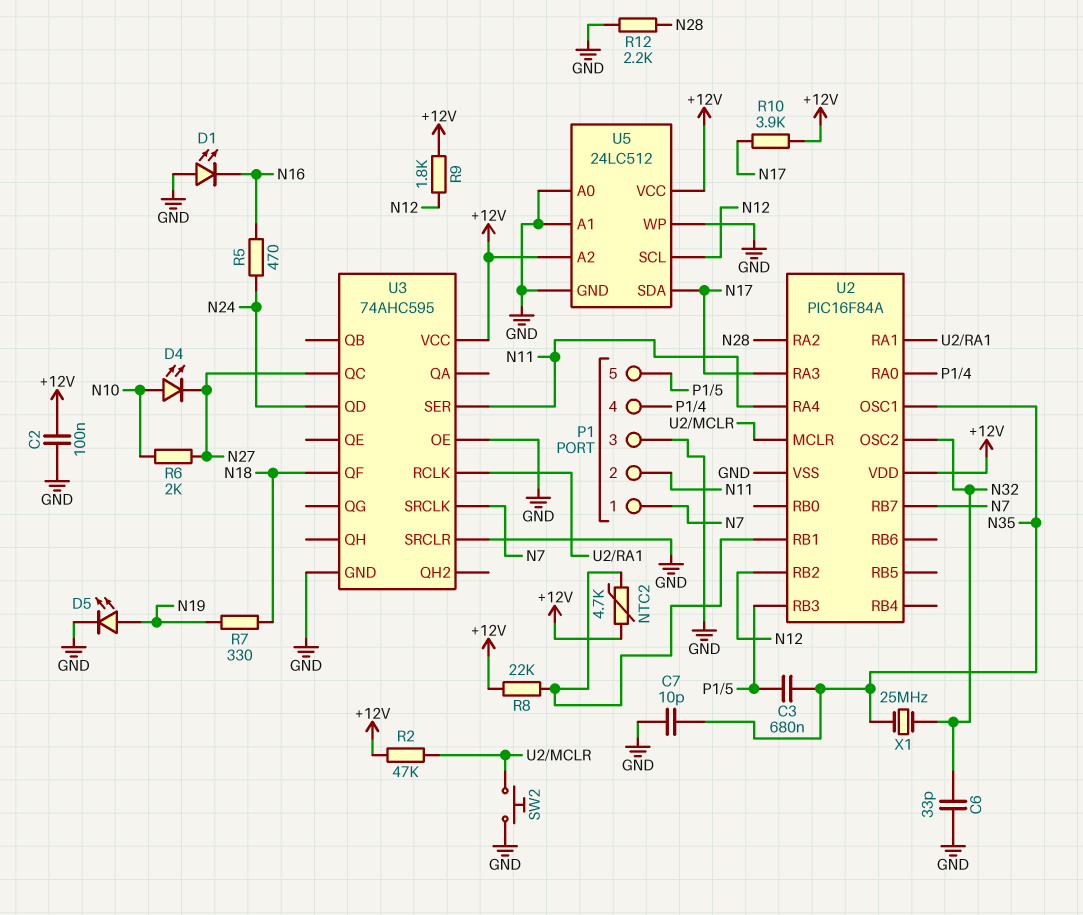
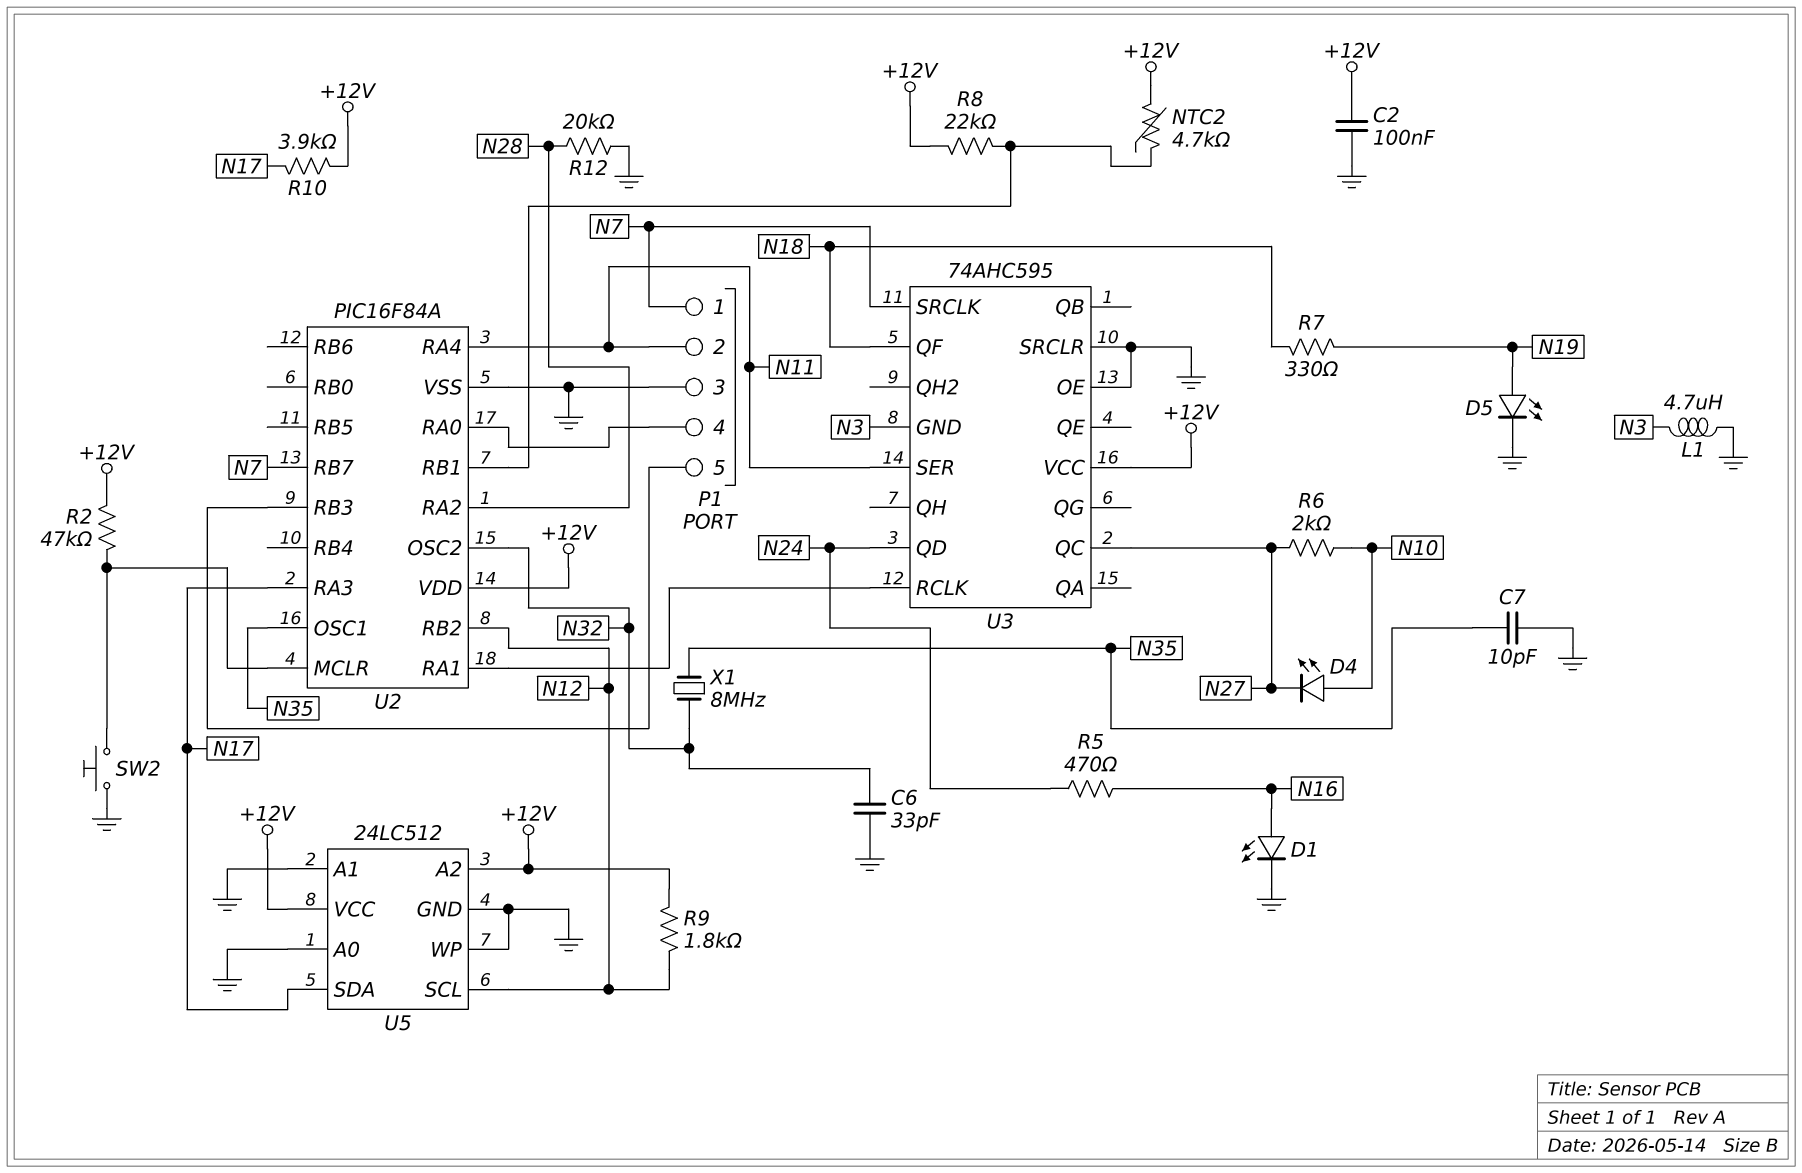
C3: 680nF (N35, P1/5) -> none
D1: LED (A GND, K N16) -> LED (A N16, K GND)
L1: none -> 4.7uH (GND, N3)
R12: 2.2k (GND, N28) -> 20k (GND, N28)
U3 pin GND: GND -> N3
X1: 25MHz (N32, N35) -> 8MHz (N32, N35)

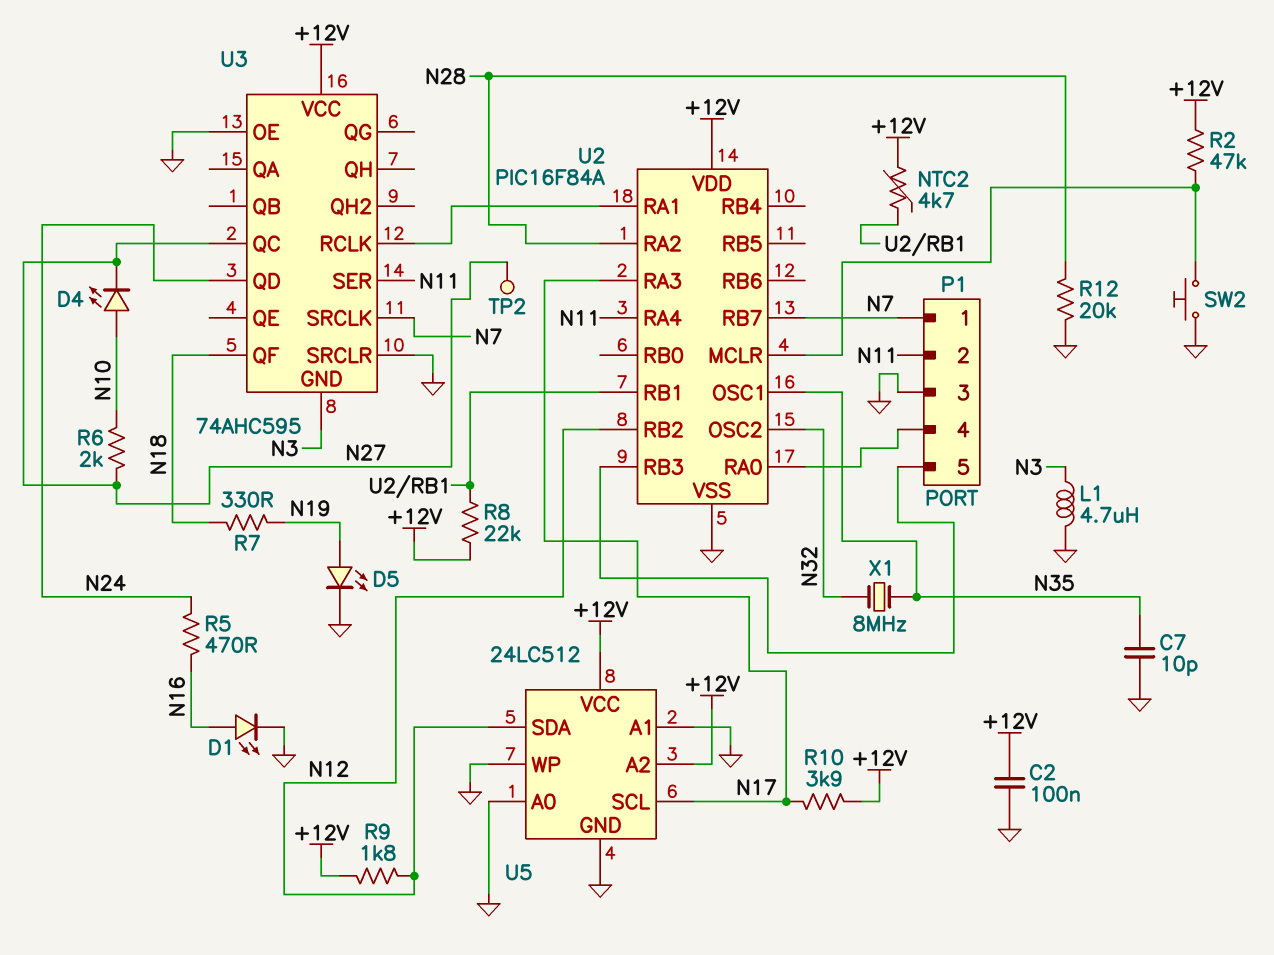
C6: 33pF (GND, N32) -> none
TP2: none -> test point (N27)
U5 pin SCL: N12 -> N17
U5 pin SDA: N17 -> N12

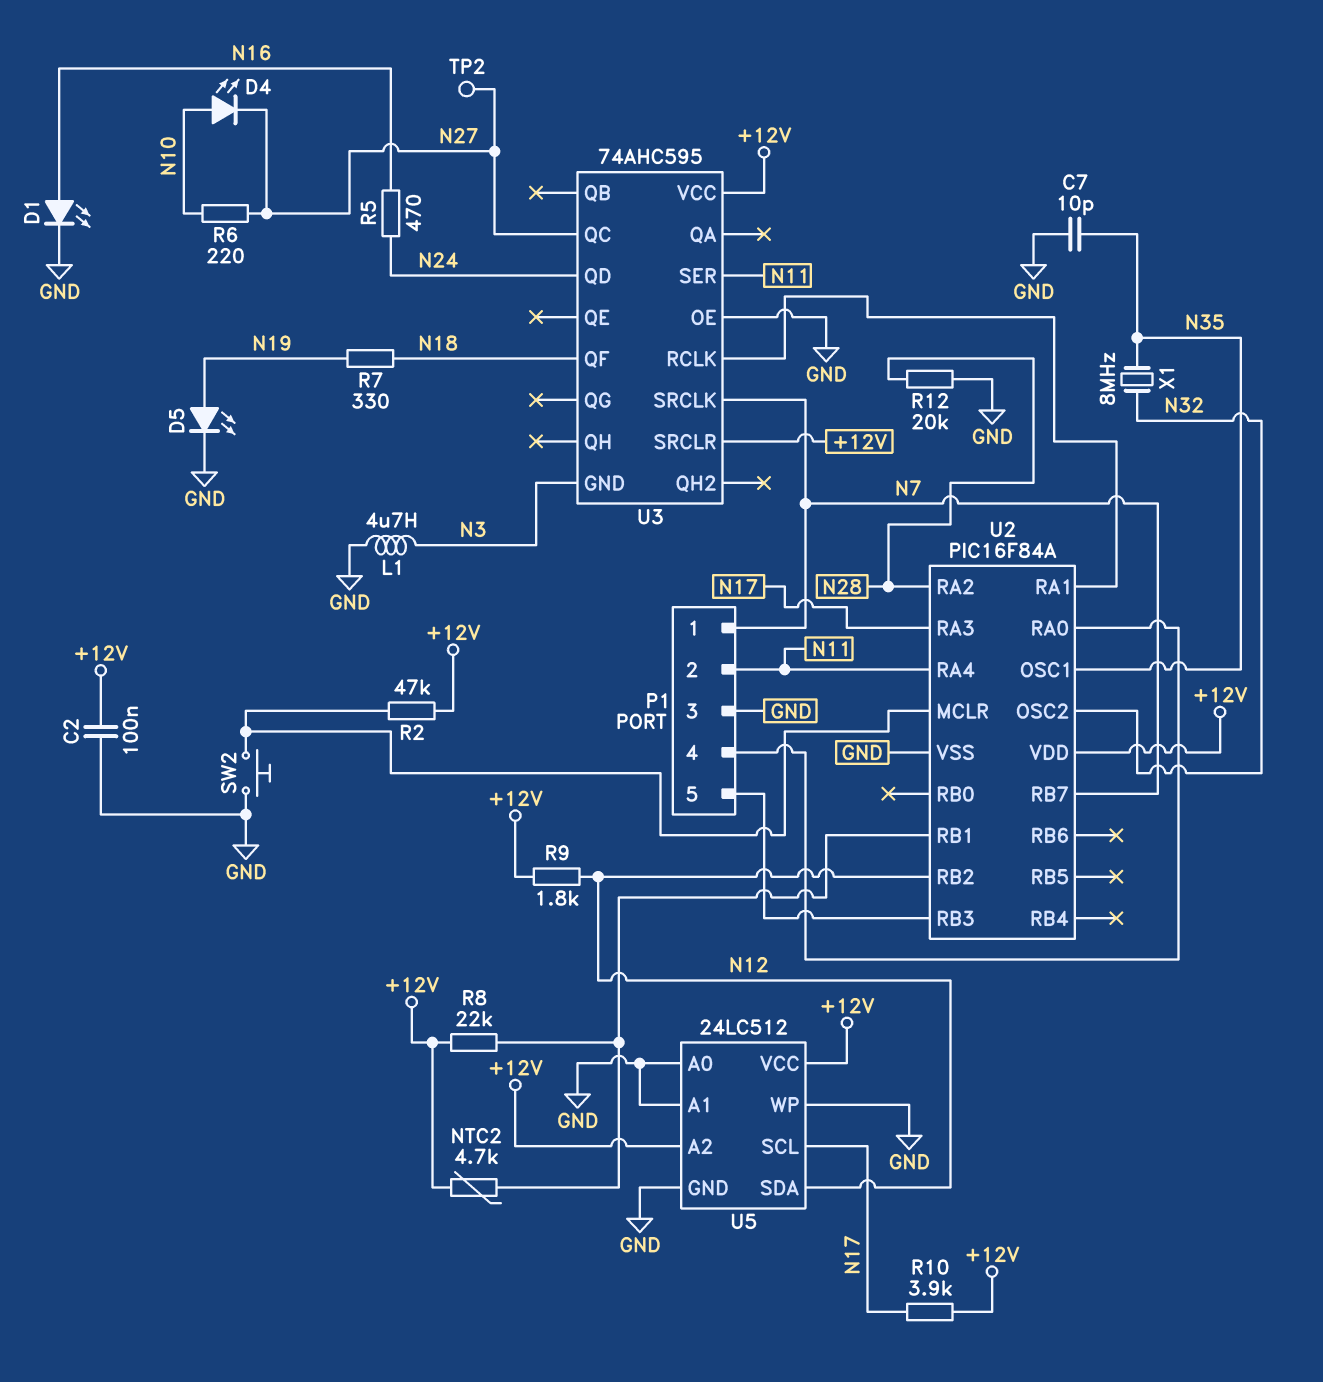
R6: 2k (N10, N27) -> 220 (N10, N27)
U3 pin SRCLR: GND -> +12V

